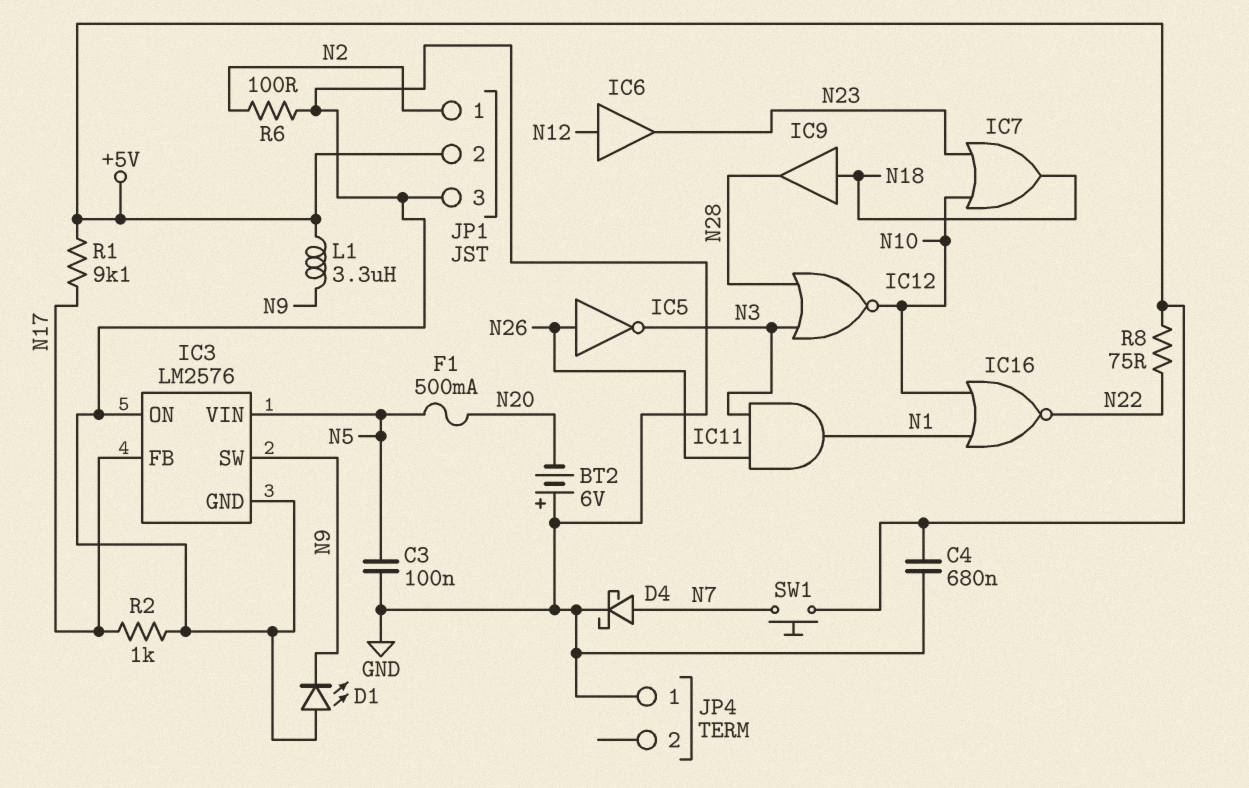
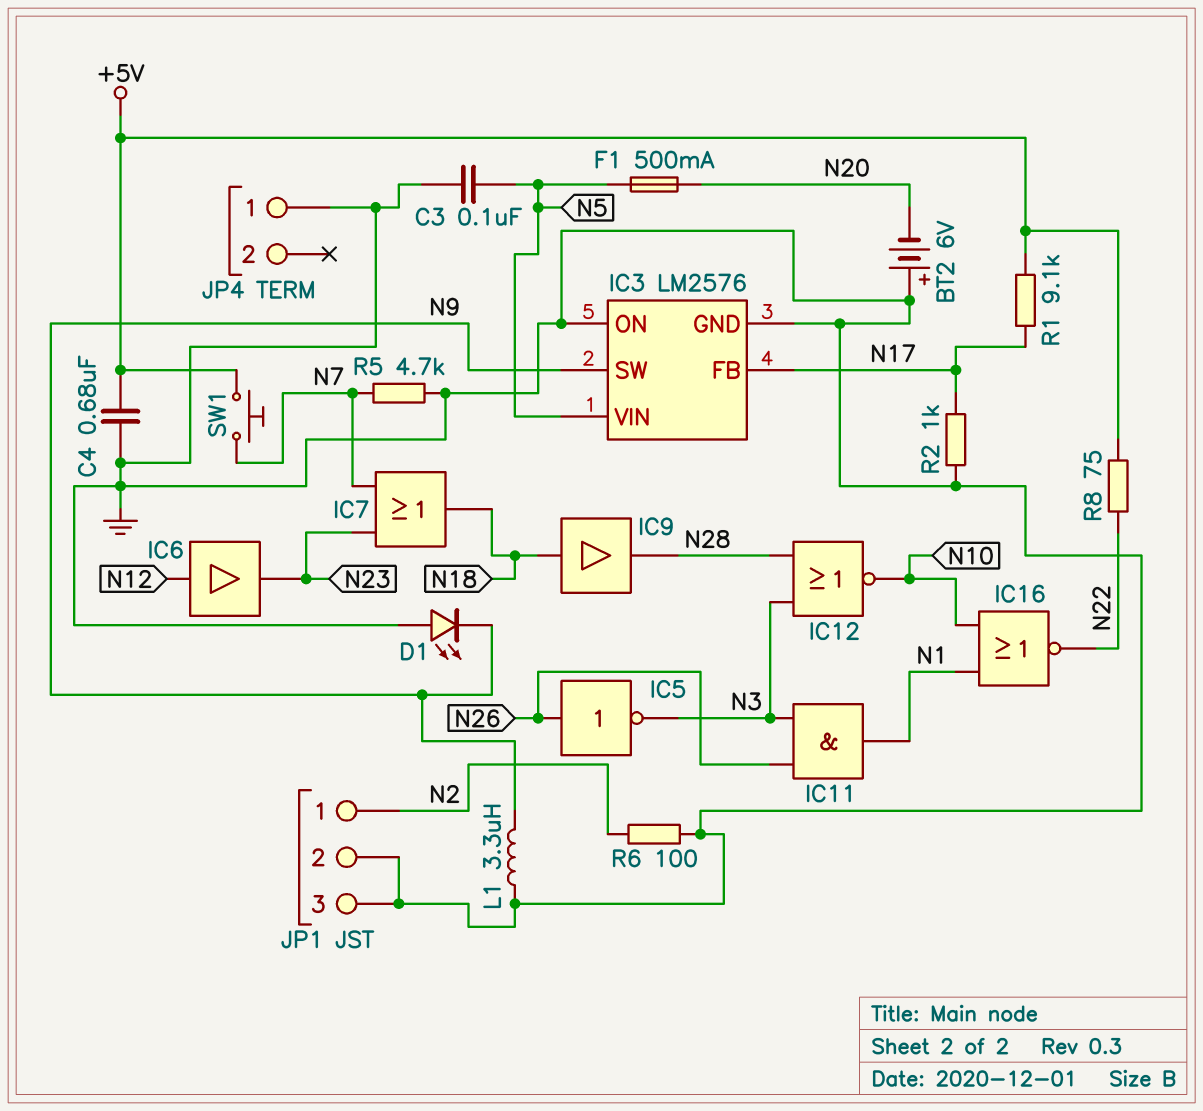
D4: schottky (A N7, K GND) -> none
IC7: OR (in N10, in N23, out N18) -> OR (in N7, in N23, out N18)
JP1 pin 2: +5V -> GND
L1: 3.3uH (+5V, N9) -> 3.3uH (GND, N9)
R5: none -> 4.7k (GND, N7)

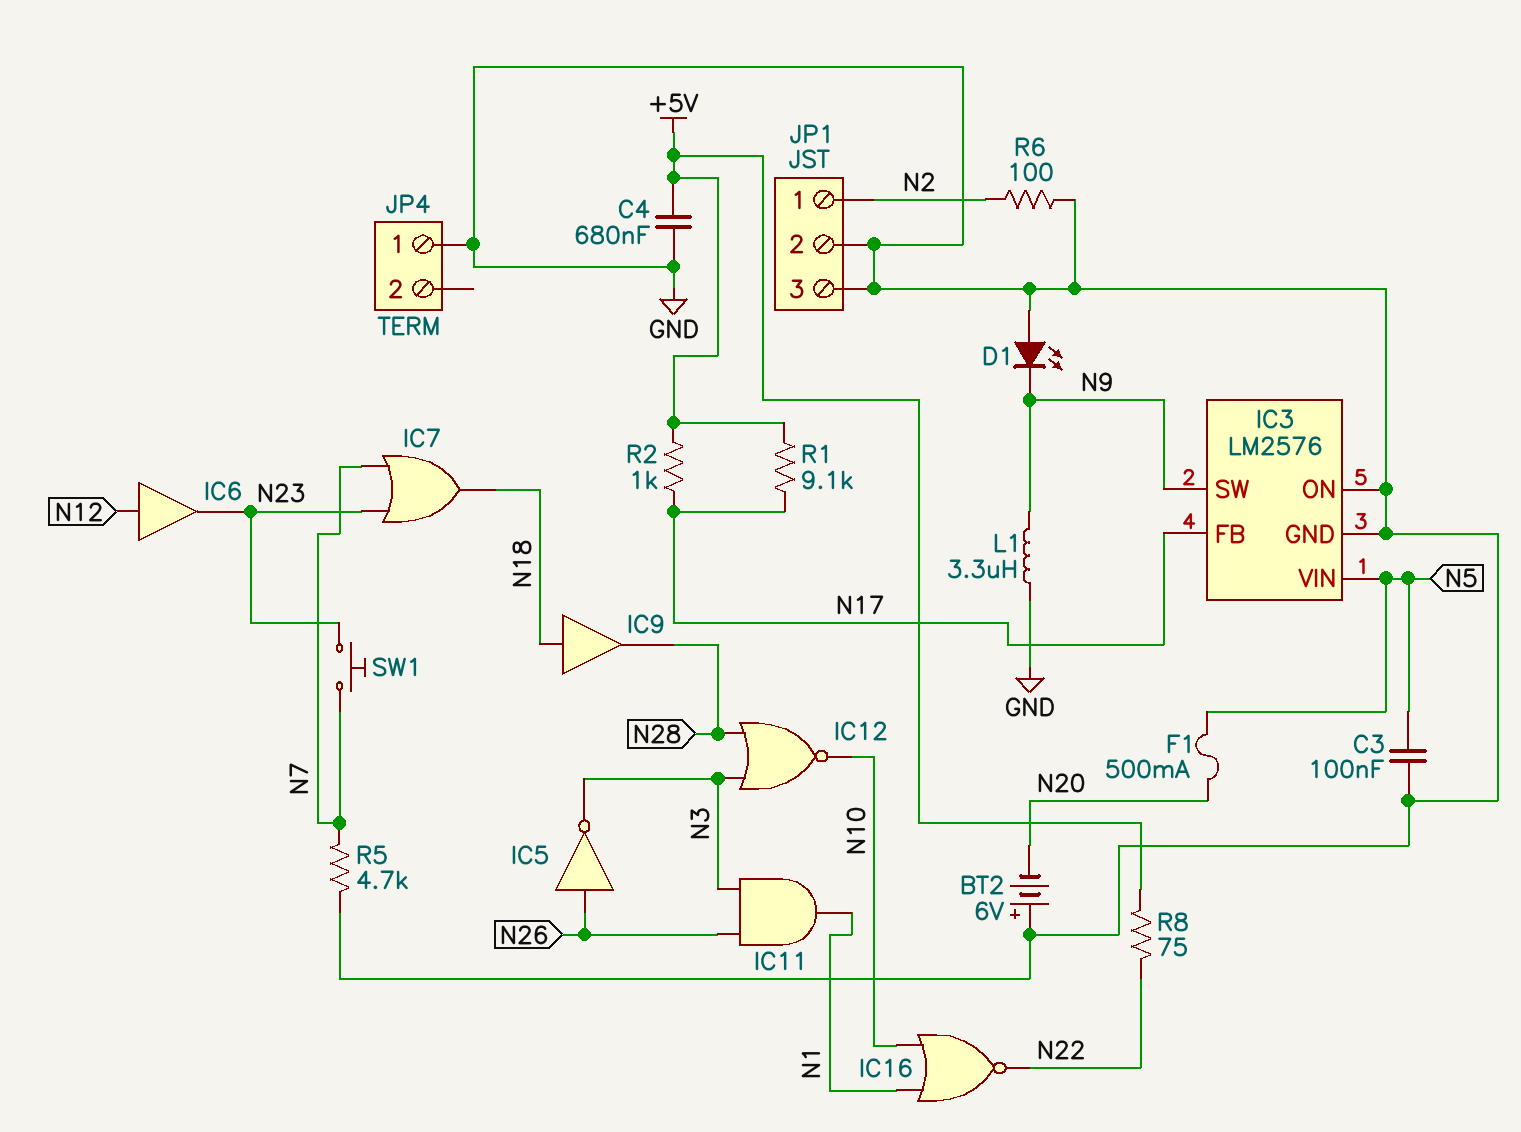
R2: 1k (GND, N17) -> 1k (+5V, N17)
SW1: button (+5V, N7) -> button (N7, N23)

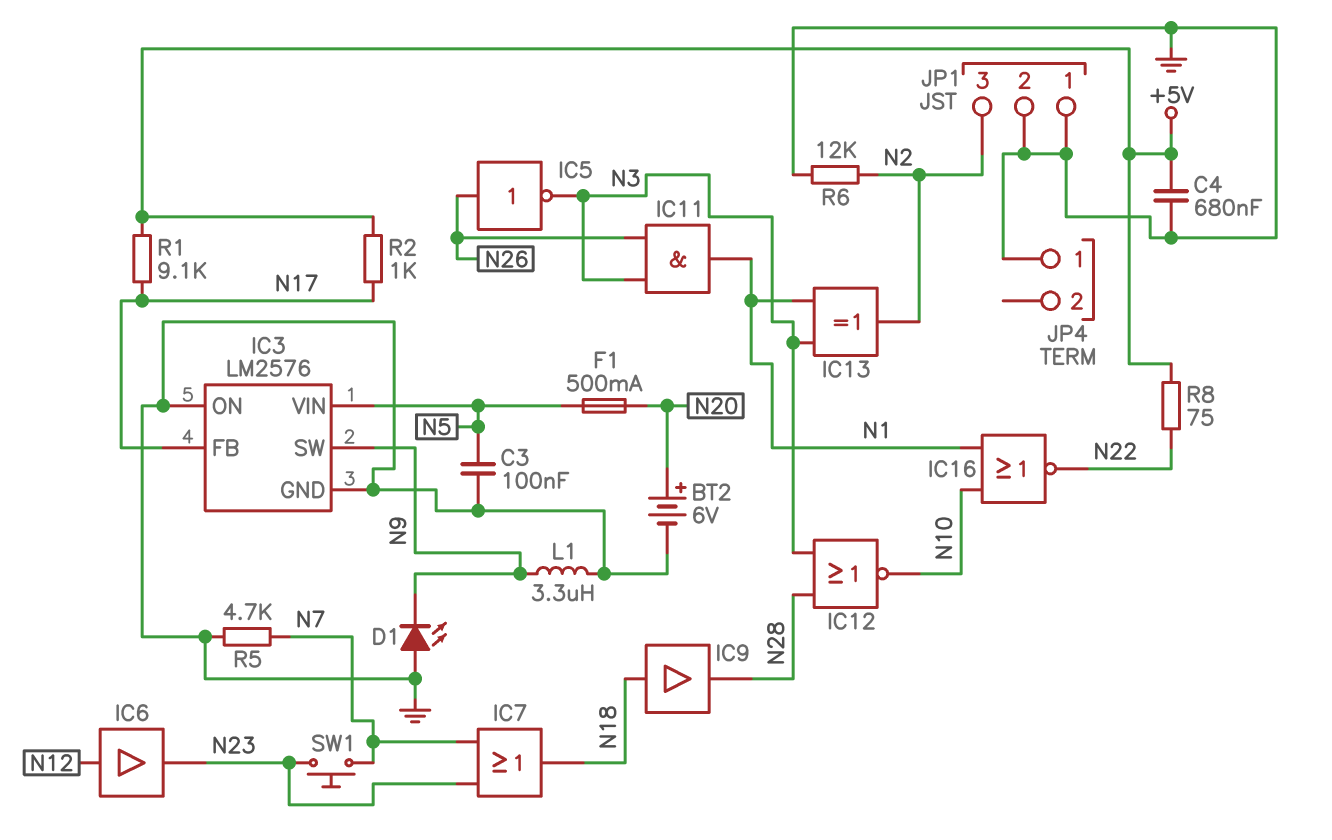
BT2: 6V (plus GND, minus N20) -> 6V (plus N20, minus GND)
IC13: none -> XOR (in N1, in N3, out N2)
JP1 pin 1: N2 -> GND
JP1 pin 3: GND -> N2
R6: 100 (GND, N2) -> 12k (GND, N2)

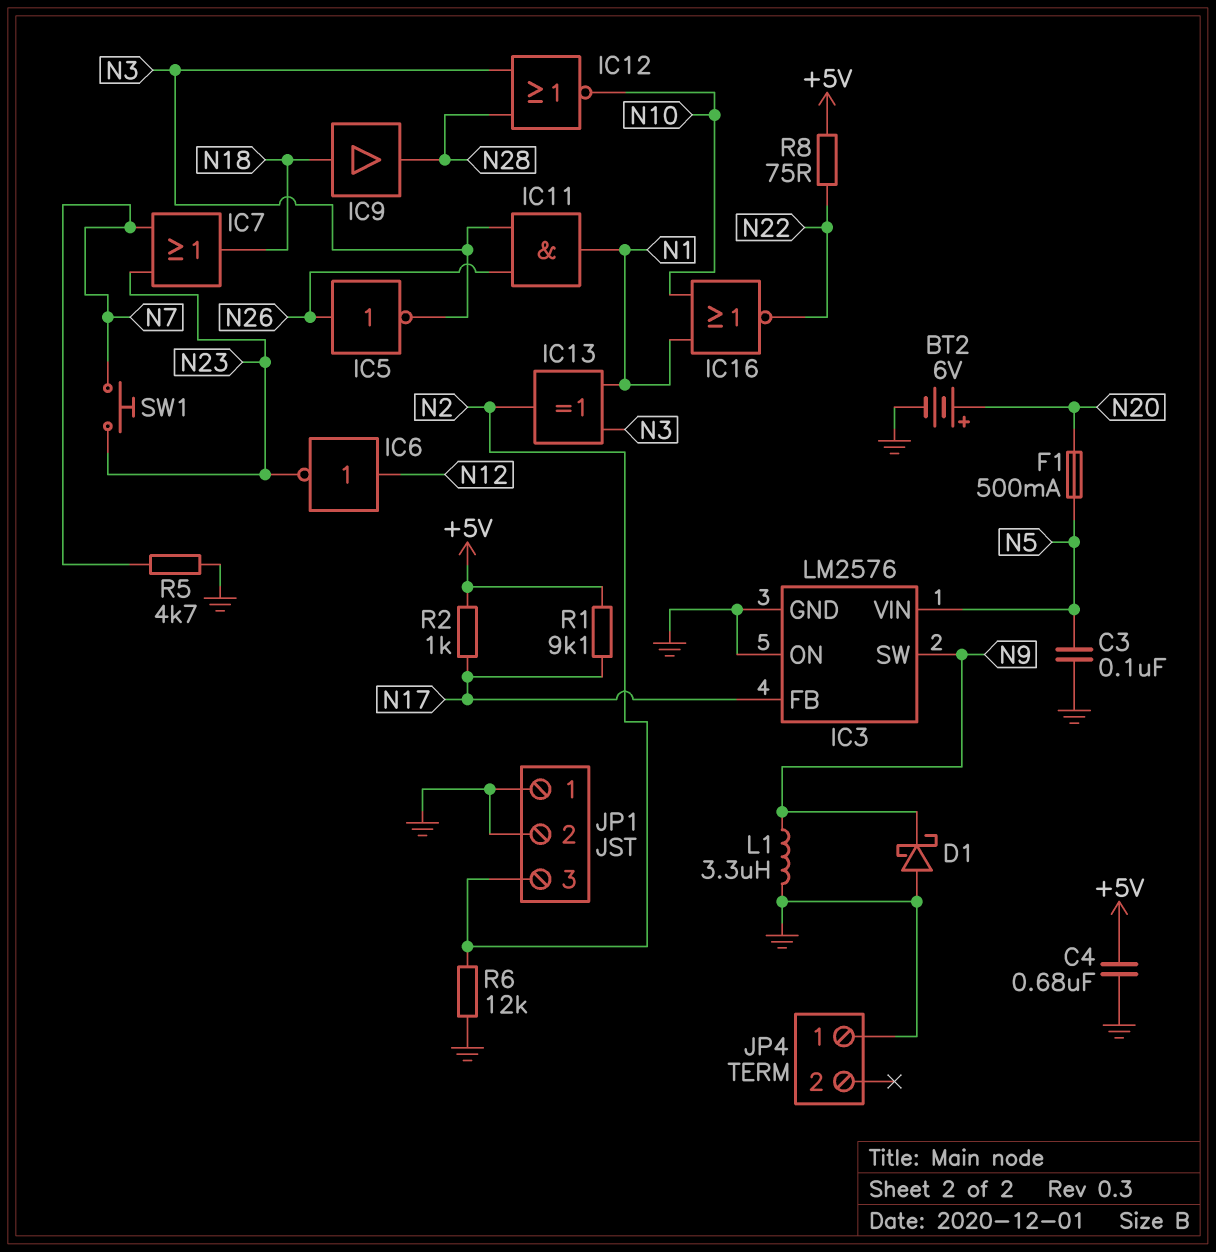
D1: LED (A GND, K N9) -> schottky (A GND, K N9)
IC6: buffer (in N12, out N23) -> NOT (in N12, out N23)

